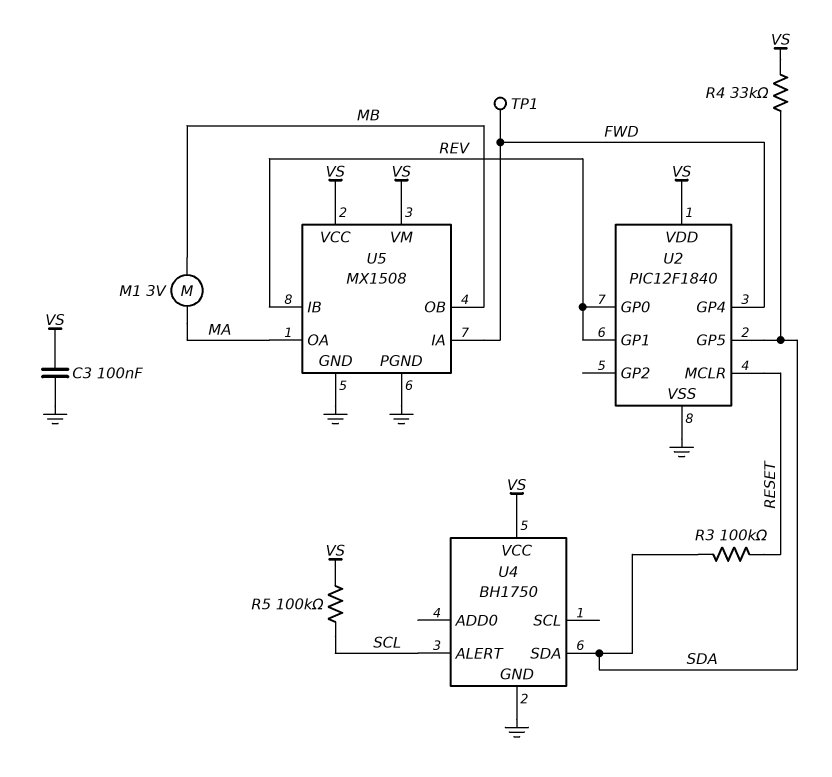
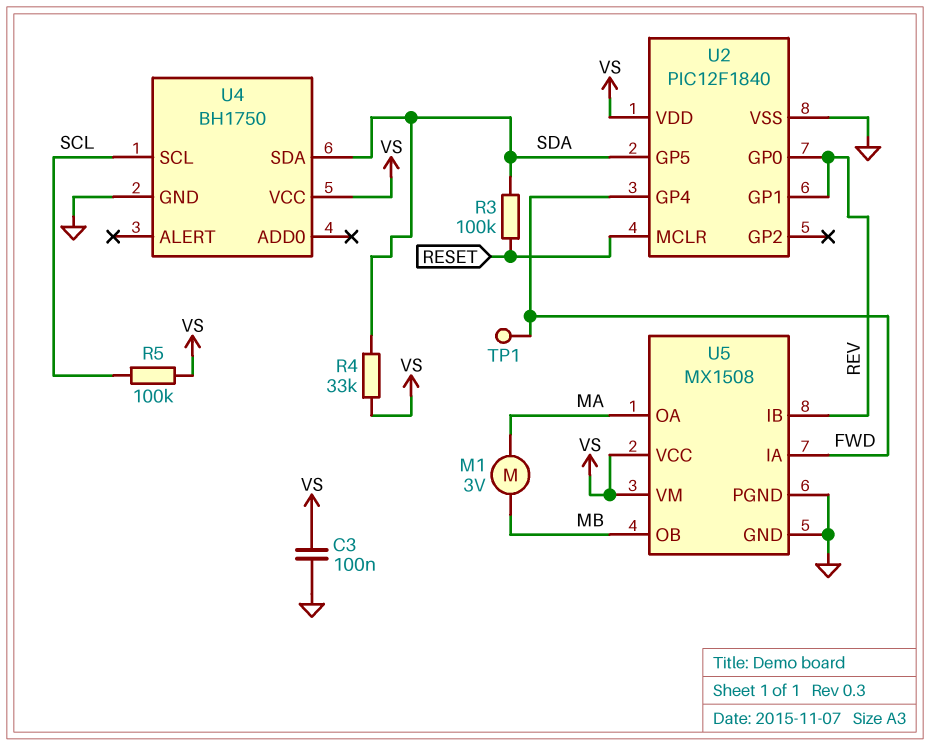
U4 pin ALERT: SCL -> none
U4 pin SCL: none -> SCL

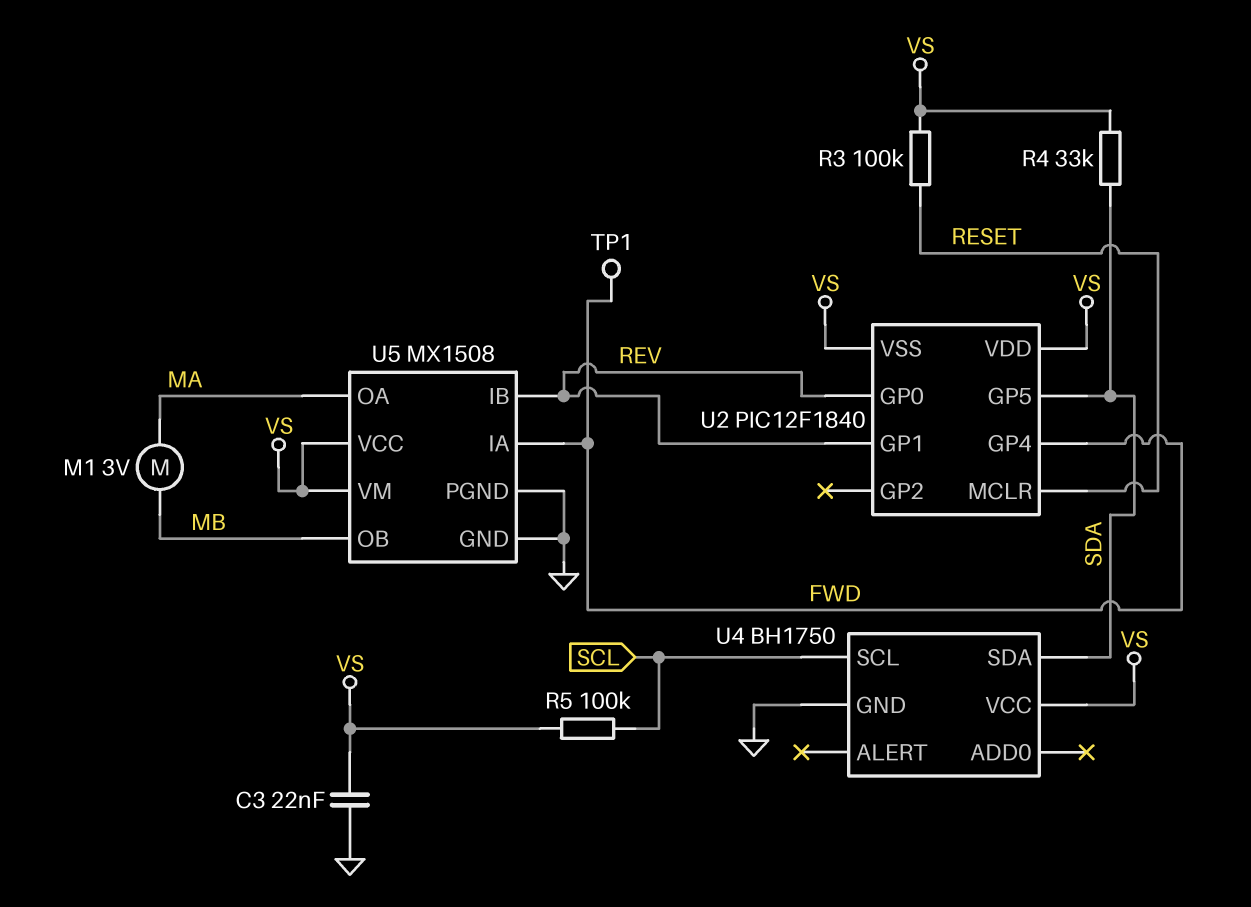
C3: 100nF (GND, VS) -> 22nF (GND, VS)
R3: 100k (RESET, SDA) -> 100k (RESET, VS)
U2 pin VSS: GND -> VS

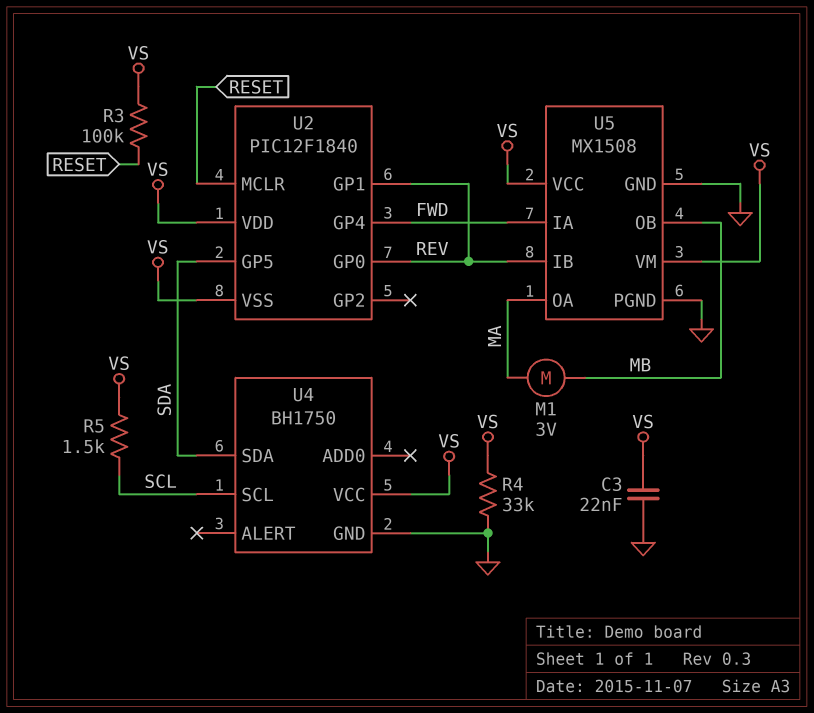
R4: 33k (SDA, VS) -> 33k (GND, VS)
R5: 100k (SCL, VS) -> 1.5k (SCL, VS)
TP1: test point (FWD) -> none

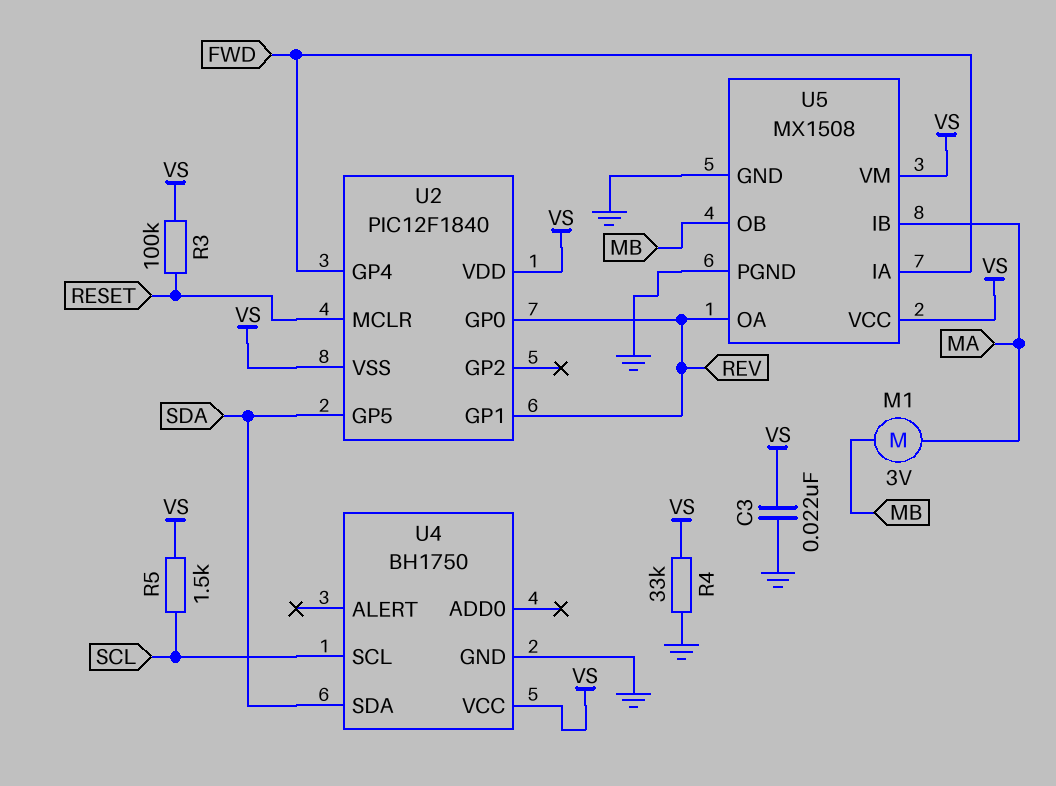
U5 pin IB: REV -> MA
U5 pin OA: MA -> REV

